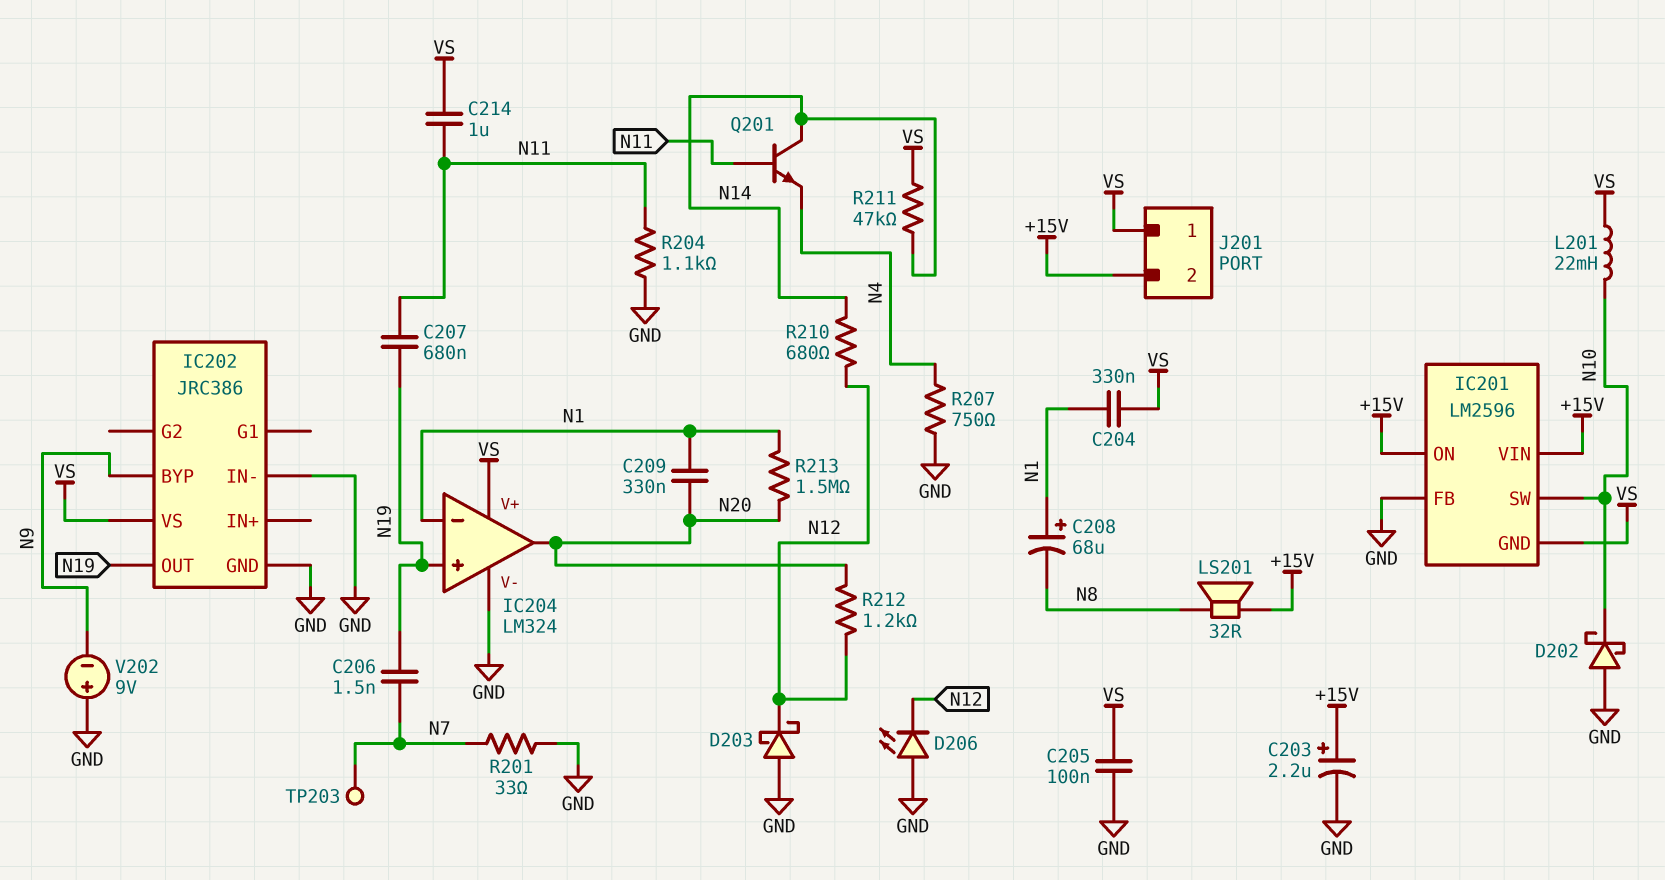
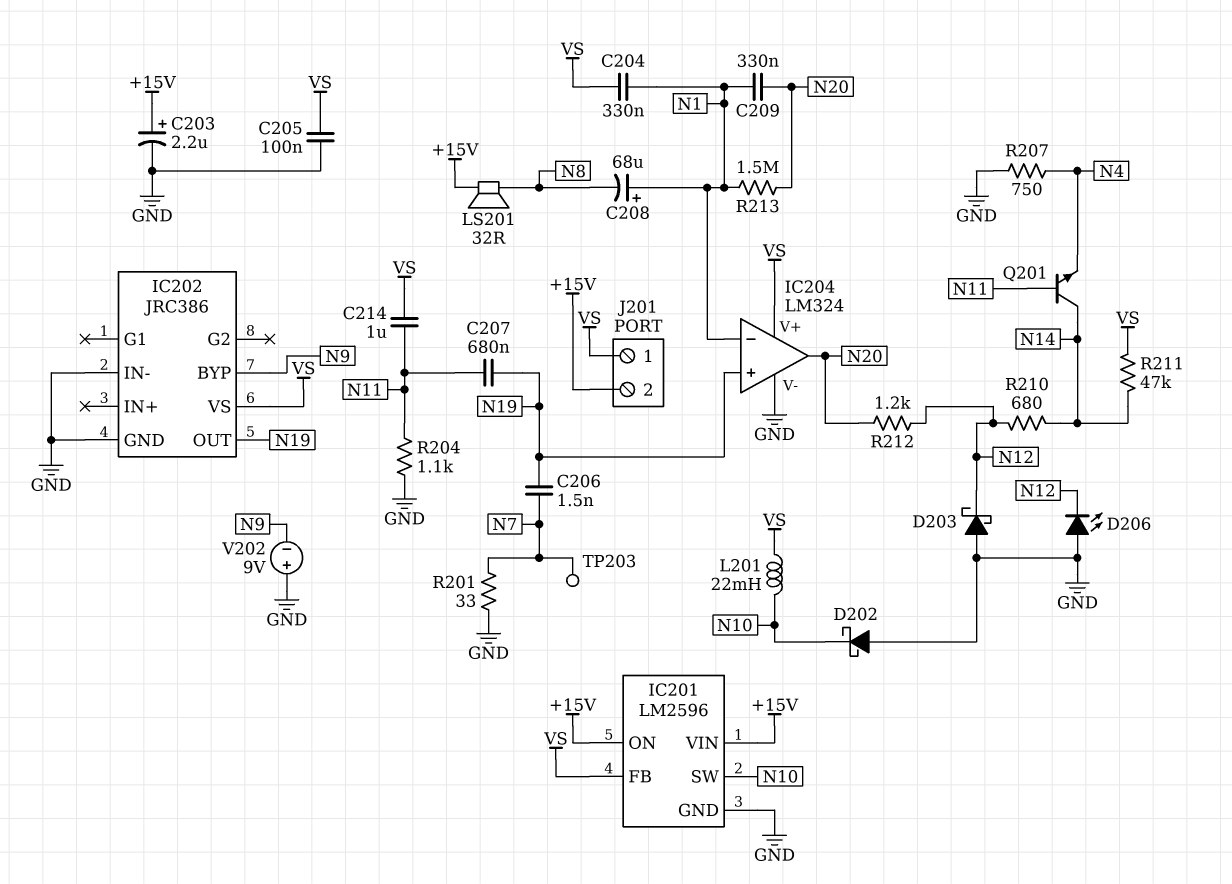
IC201 pin FB: GND -> VS
IC201 pin GND: VS -> GND

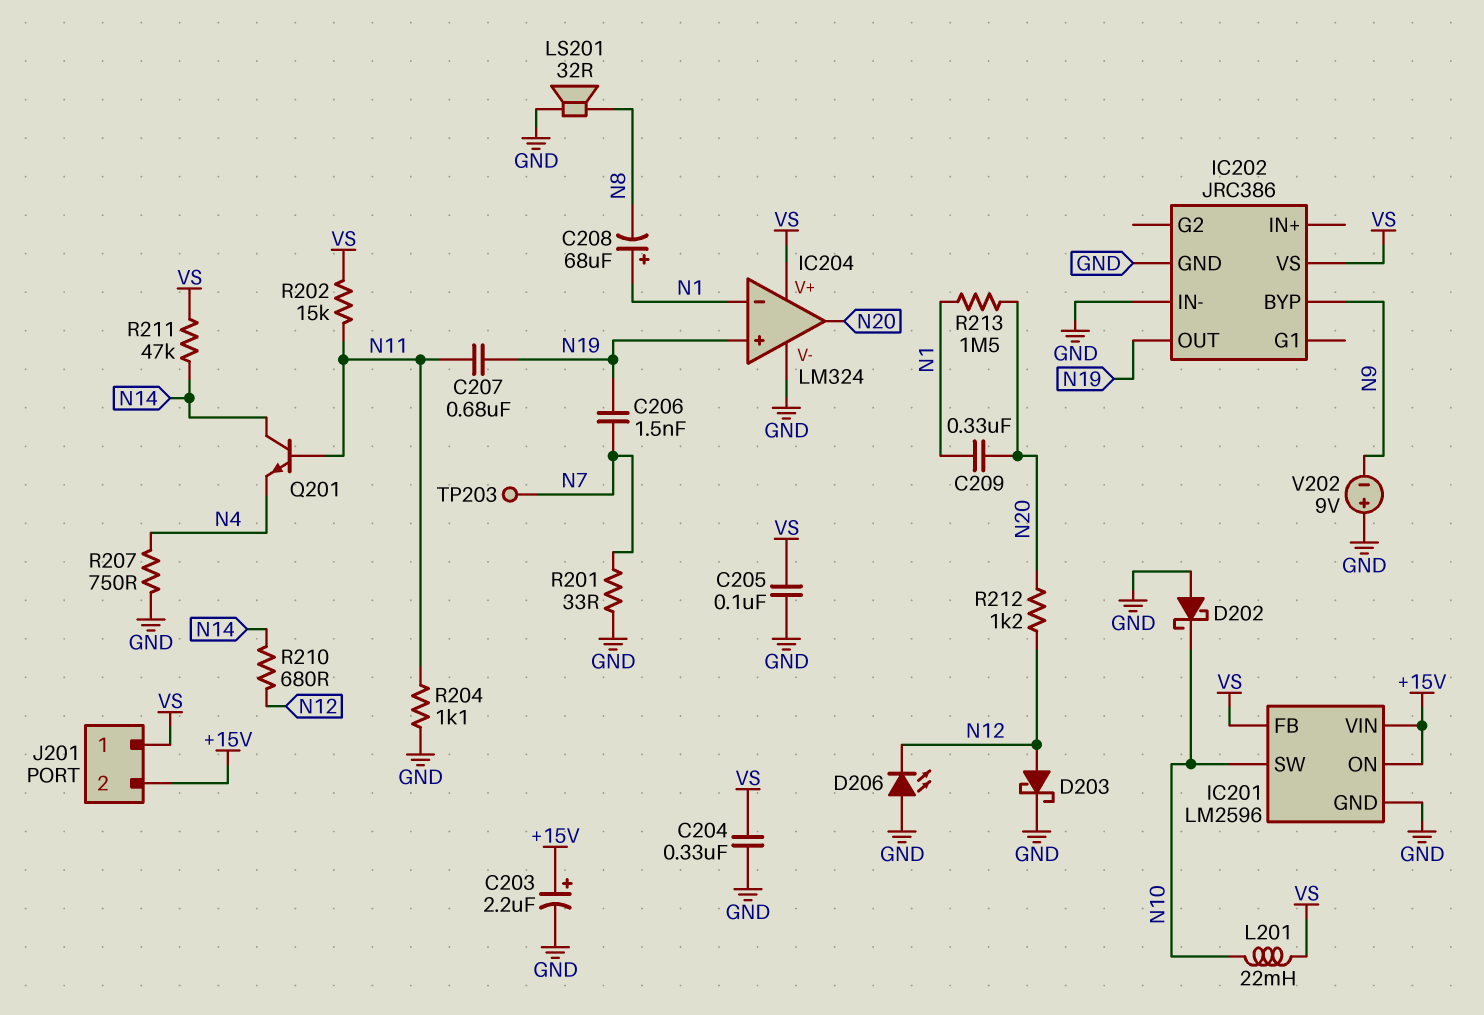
C204: 330nF (N1, VS) -> 330nF (GND, VS)
C214: 1uF (N11, VS) -> none
D203: schottky (A GND, K N12) -> schottky (A N12, K GND)
LS201: speaker 32R (+15V, N8) -> speaker 32R (GND, N8)
R202: none -> 15k (N11, VS)

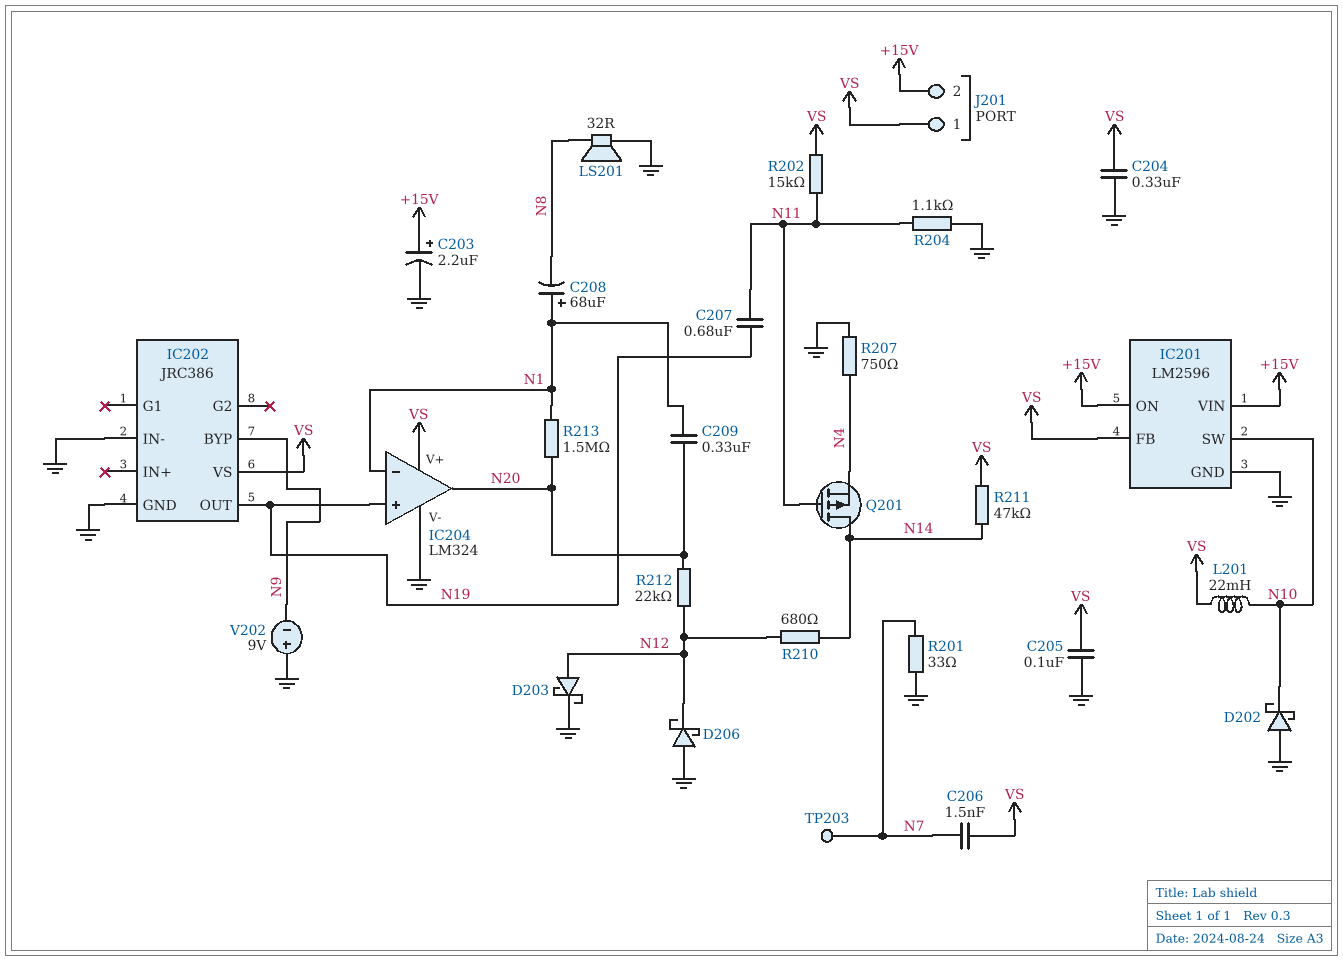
C206: 1.5nF (N7, N19) -> 1.5nF (N7, VS)
D206: LED (A GND, K N12) -> schottky (A GND, K N12)
Q201: NPN (B N11, C N14, E N4) -> PMOS (G N11, D N14, S N4)
R212: 1.2k (N12, N20) -> 22k (N12, N20)

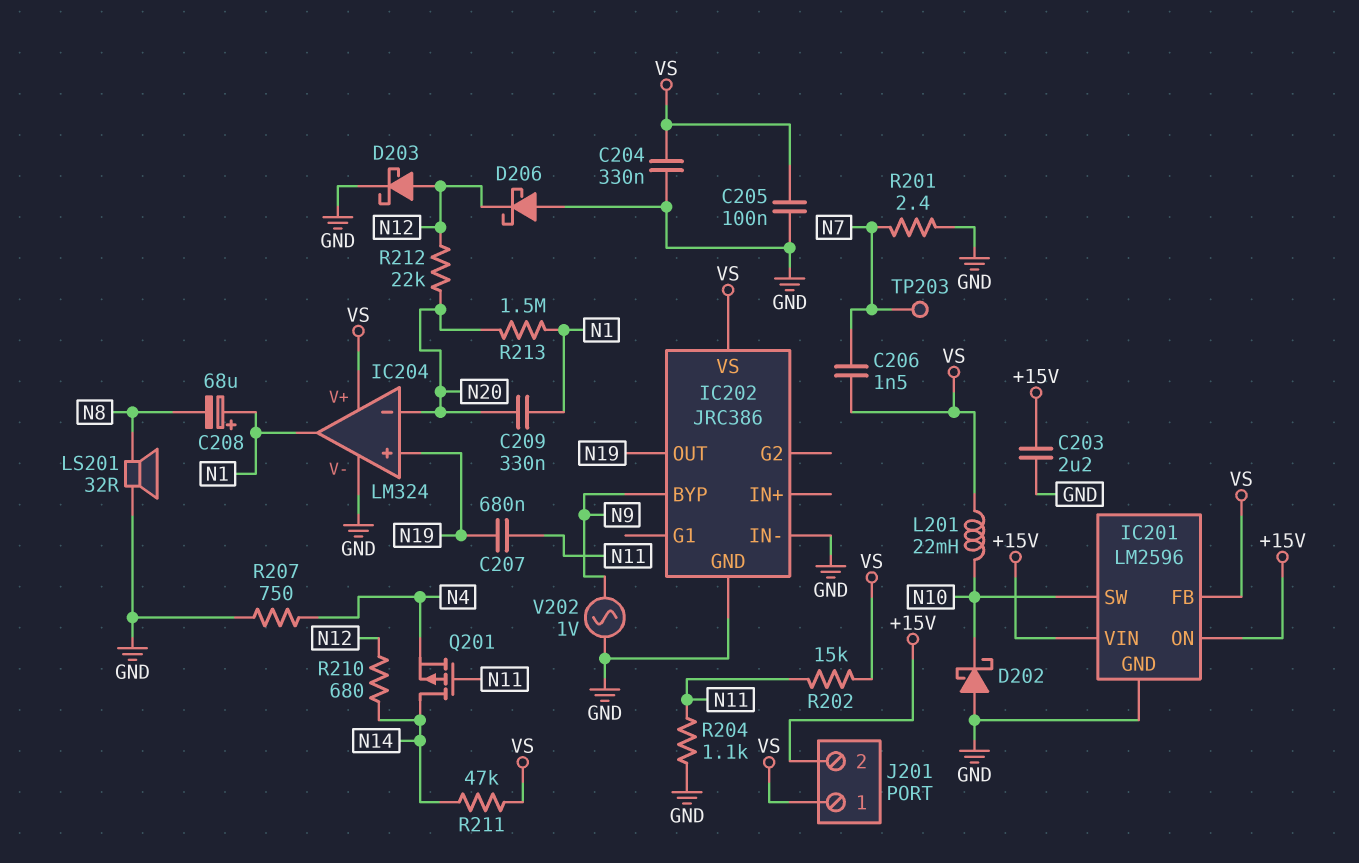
C203: 2.2uF (plus +15V, minus GND) -> 2.2uF (+15V, GND)
IC204 pin in-: N1 -> N20
IC204 pin out: N20 -> N1
R201: 33 (GND, N7) -> 2.4 (GND, N7)
V202: 9V (plus GND, minus N9) -> AC 1V (GND, N9)

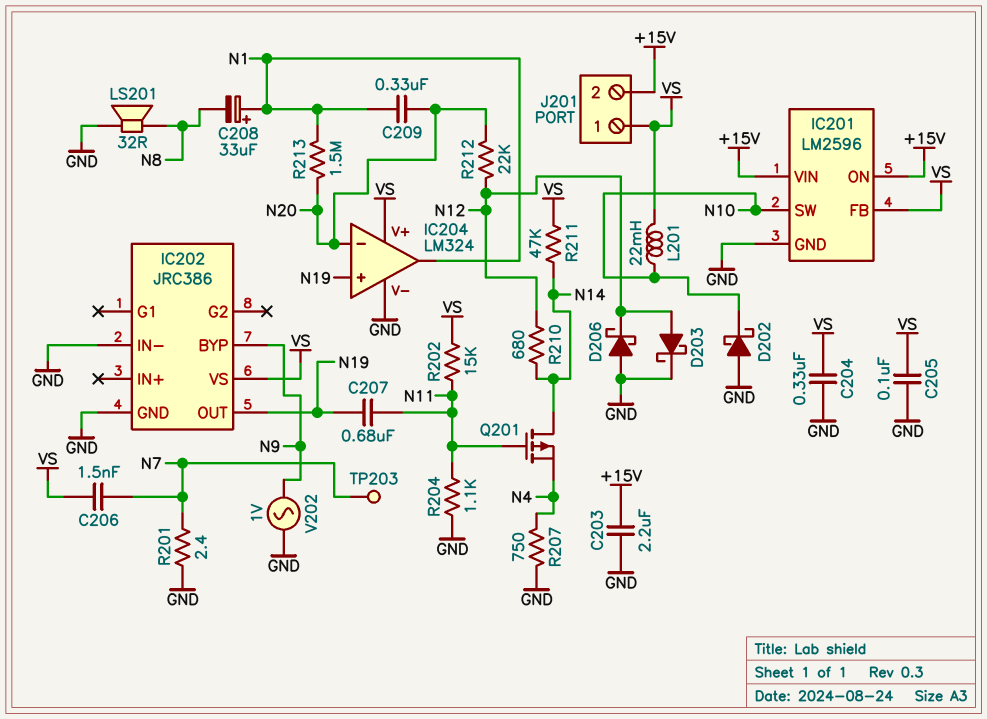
C208: 68uF (plus N1, minus N8) -> 33uF (plus N1, minus N8)

